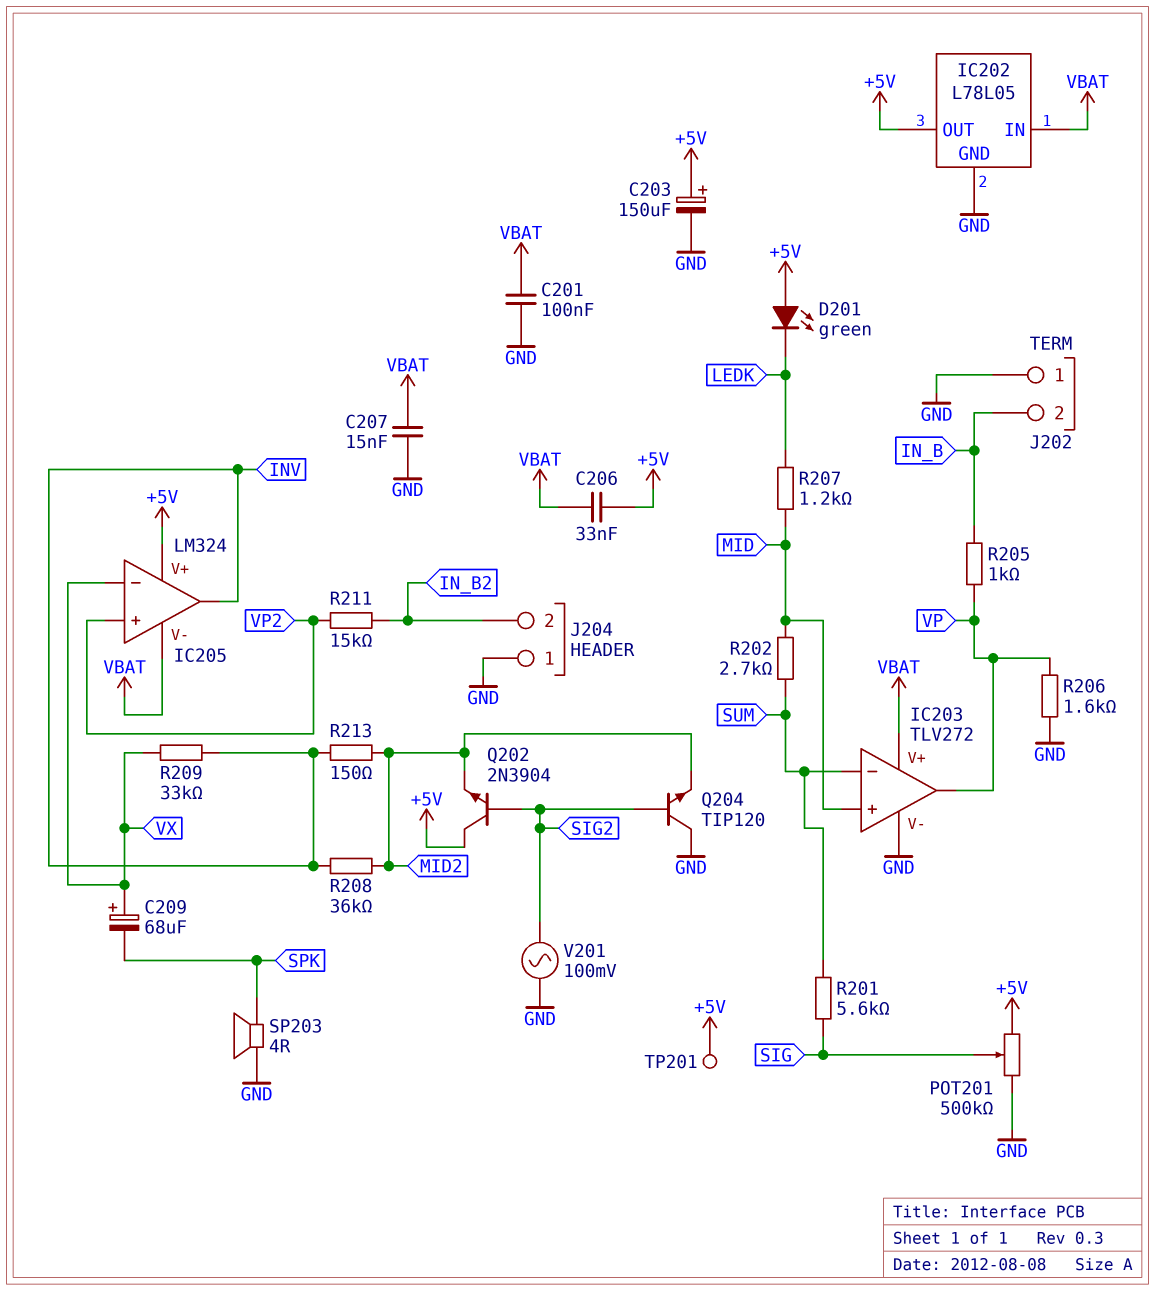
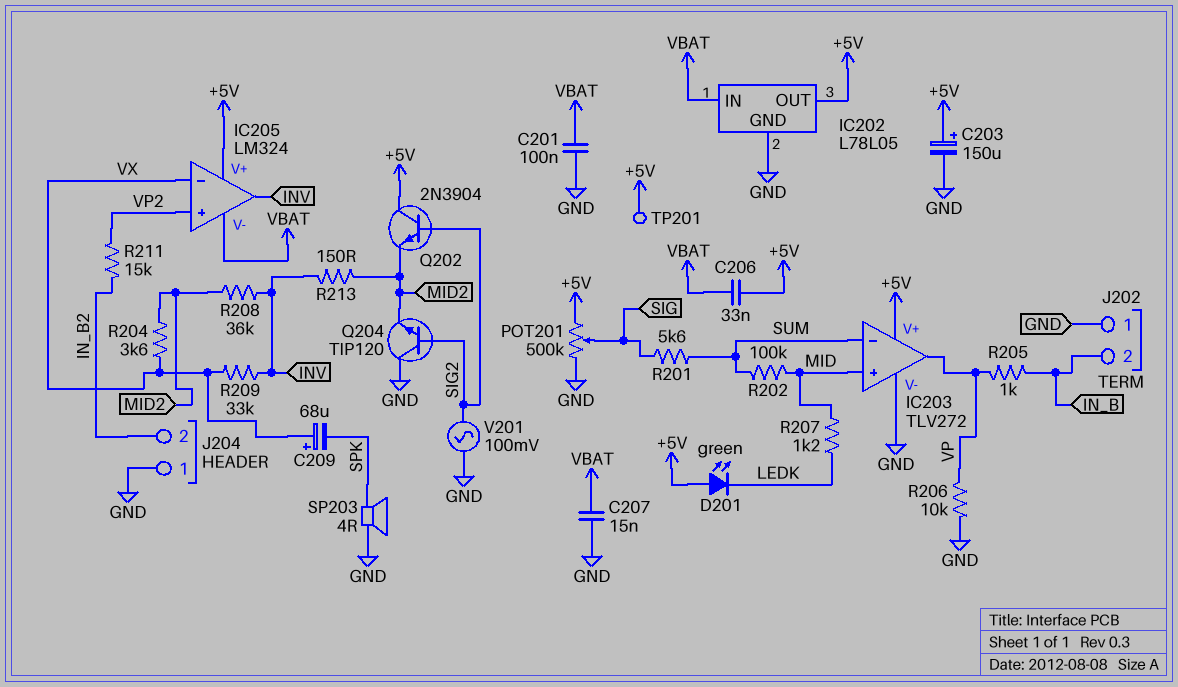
IC203 pin V+: VBAT -> +5V
R202: 2.7k (MID, SUM) -> 100k (MID, SUM)
R204: none -> 3.6k (MID2, VX)
R206: 1.6k (GND, VP) -> 10k (GND, VP)

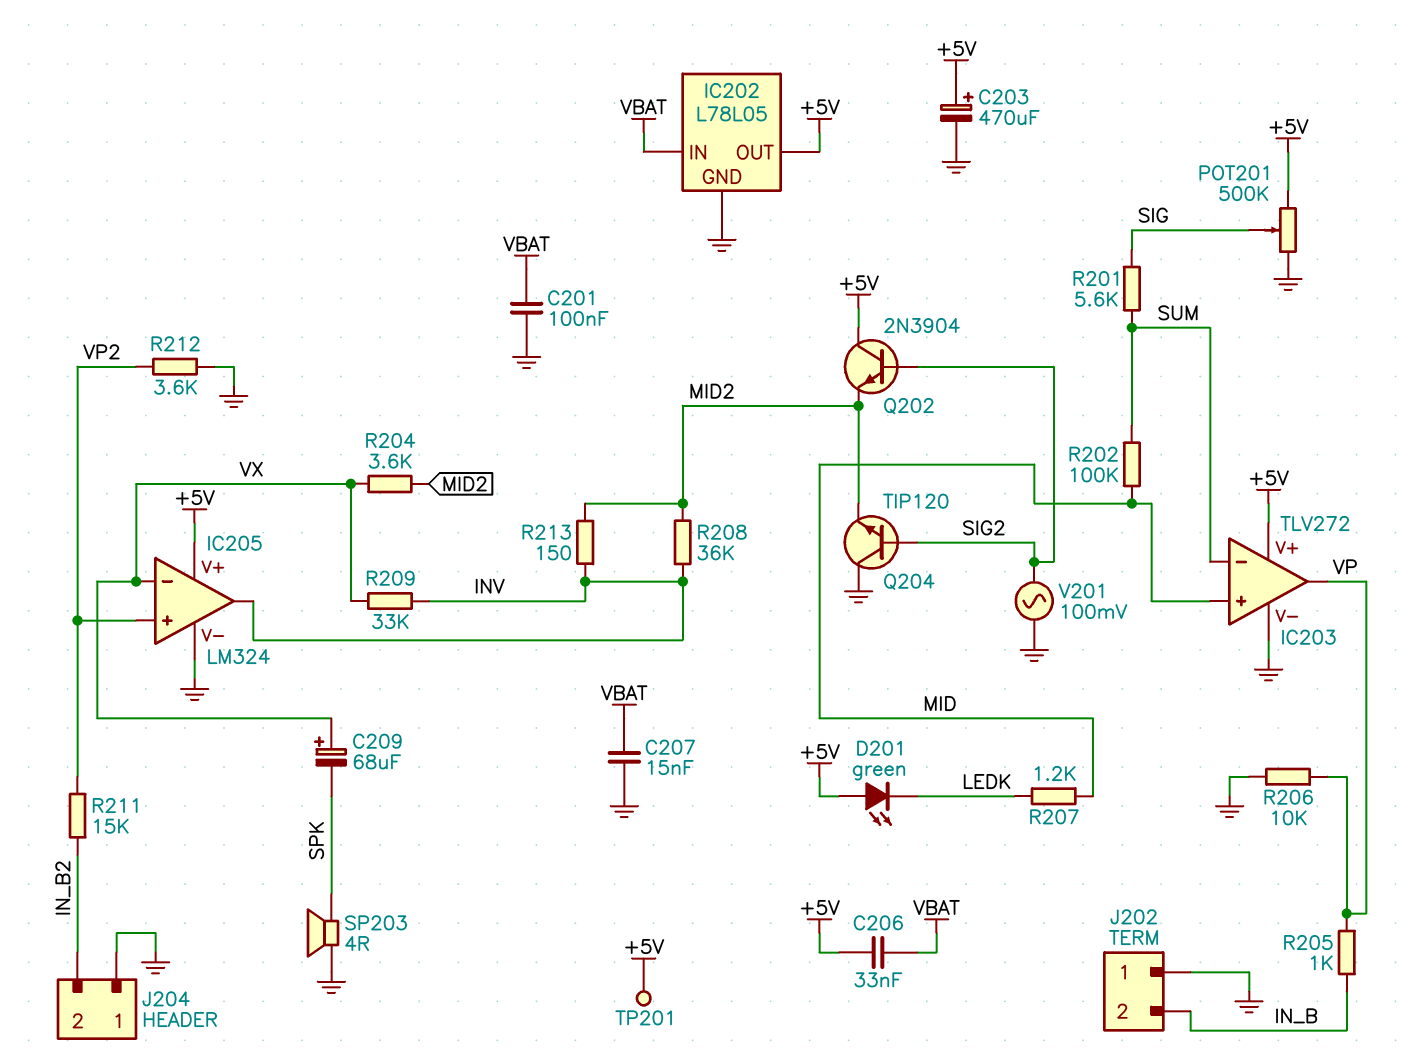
C203: 150uF (plus +5V, minus GND) -> 470uF (plus +5V, minus GND)
IC205 pin V-: VBAT -> GND
R212: none -> 3.6k (GND, VP2)

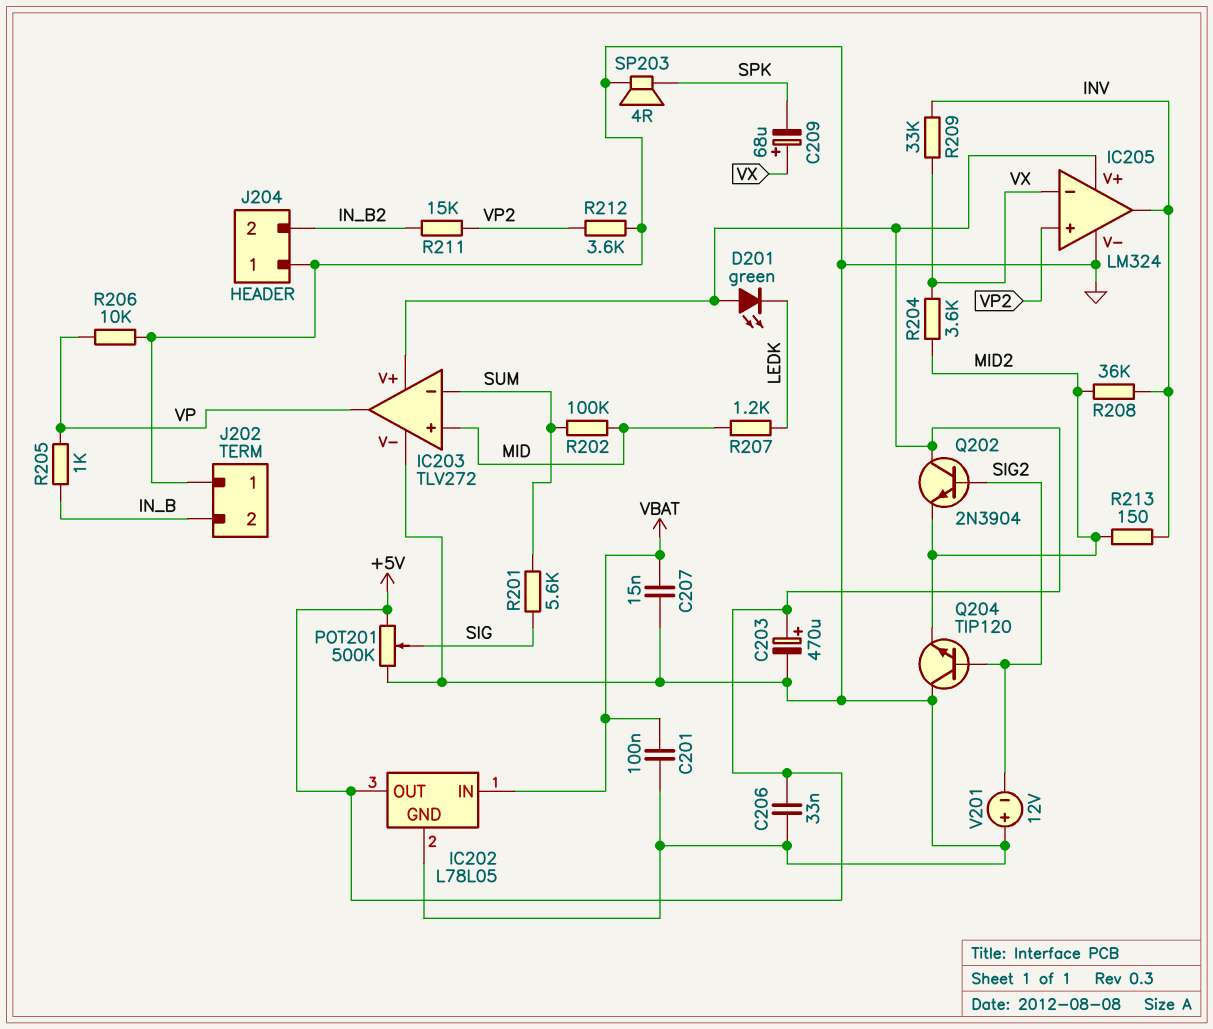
C206: 33nF (+5V, VBAT) -> 33nF (+5V, GND)
TP201: test point (+5V) -> none
V201: AC 100mV (GND, SIG2) -> 12V (plus GND, minus SIG2)

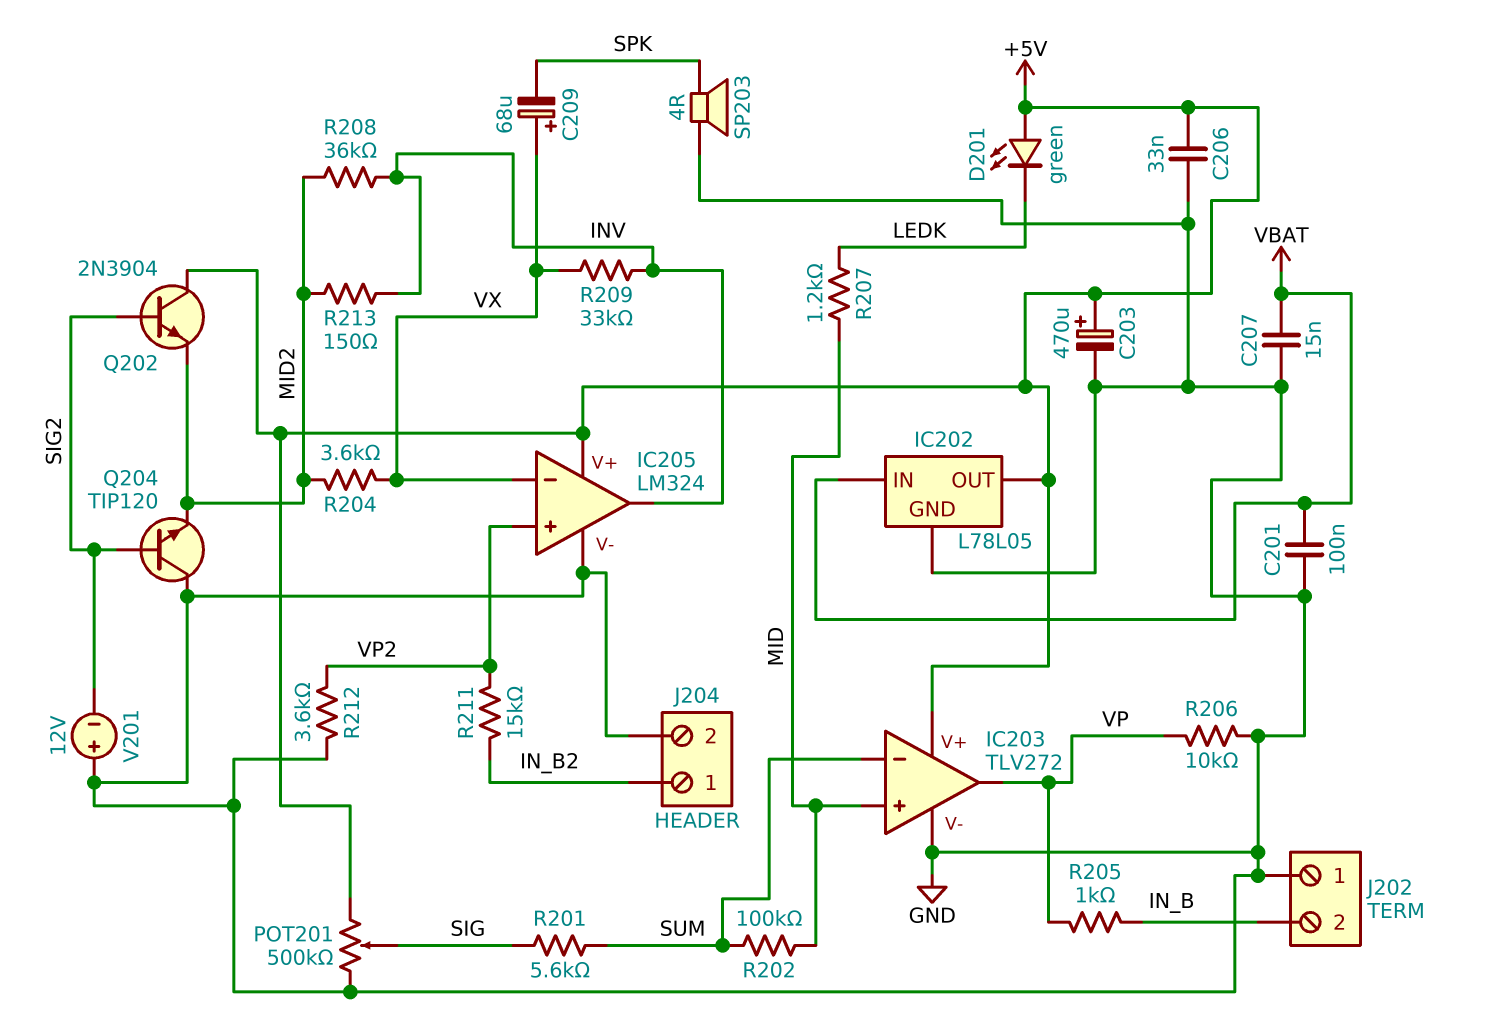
J204 pin 1: GND -> IN_B2
J204 pin 2: IN_B2 -> GND

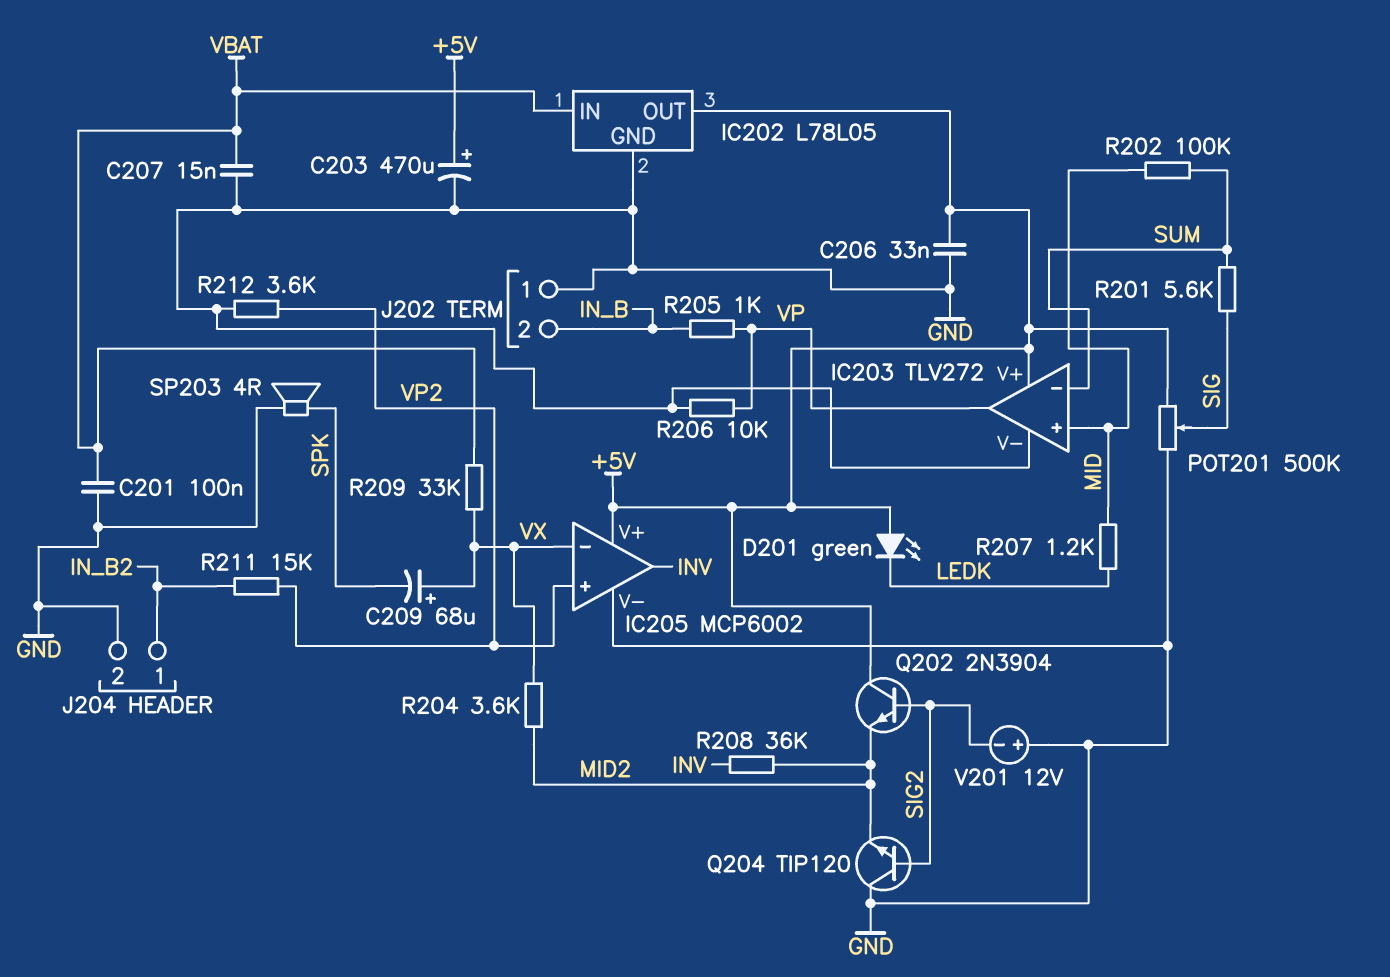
IC205: LM324 -> MCP6002
R209: 33k (INV, VX) -> 33k (VBAT, VX)
R213: 150 (INV, MID2) -> none

